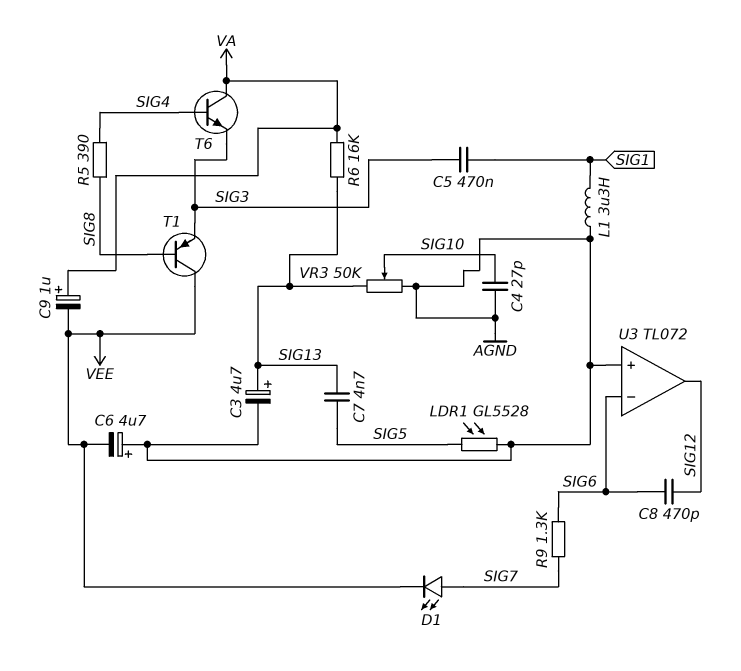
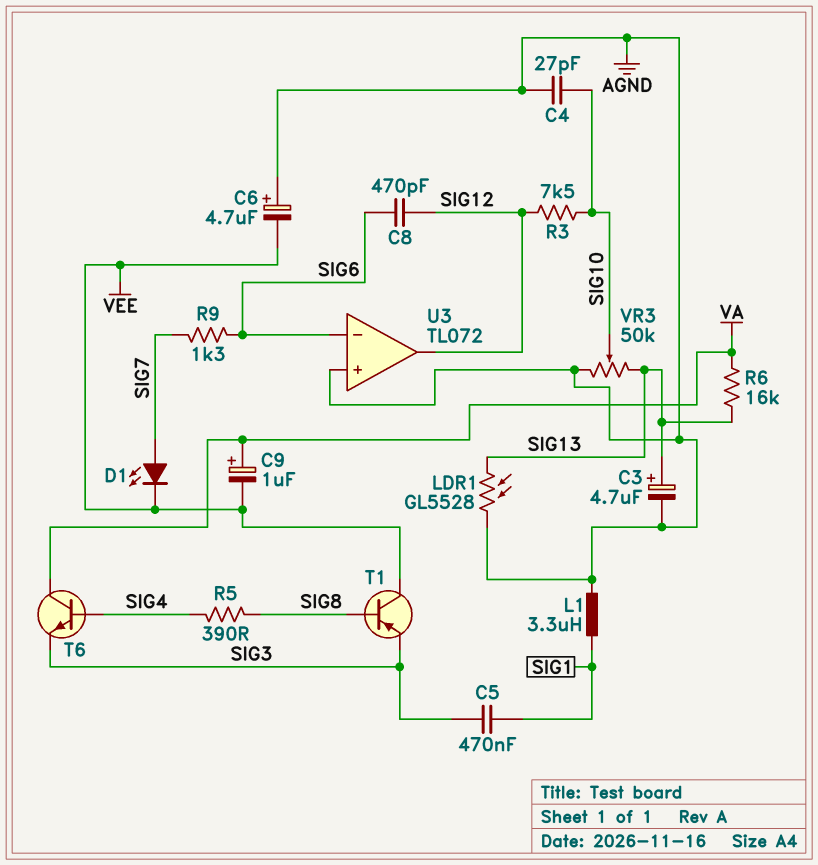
C7: 4.7nF (SIG5, SIG13) -> none
LDR1: GL5528 (AGND, SIG5) -> GL5528 (AGND, SIG13)
R3: none -> 7.5k (SIG10, SIG12)

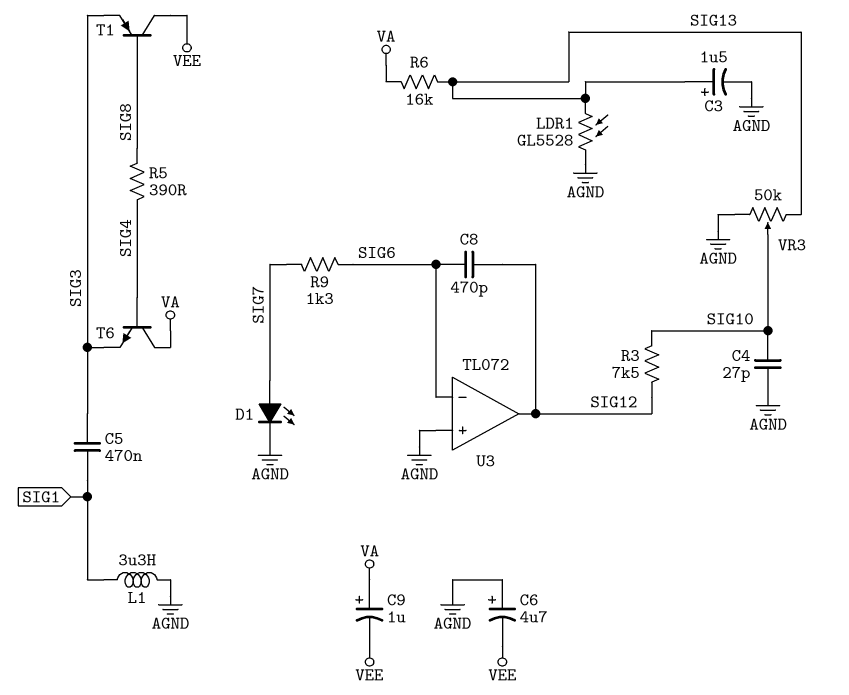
C3: 4.7uF (plus SIG13, minus AGND) -> 1.5uF (plus SIG13, minus AGND)
D1: LED (A SIG7, K VEE) -> LED (A SIG7, K AGND)

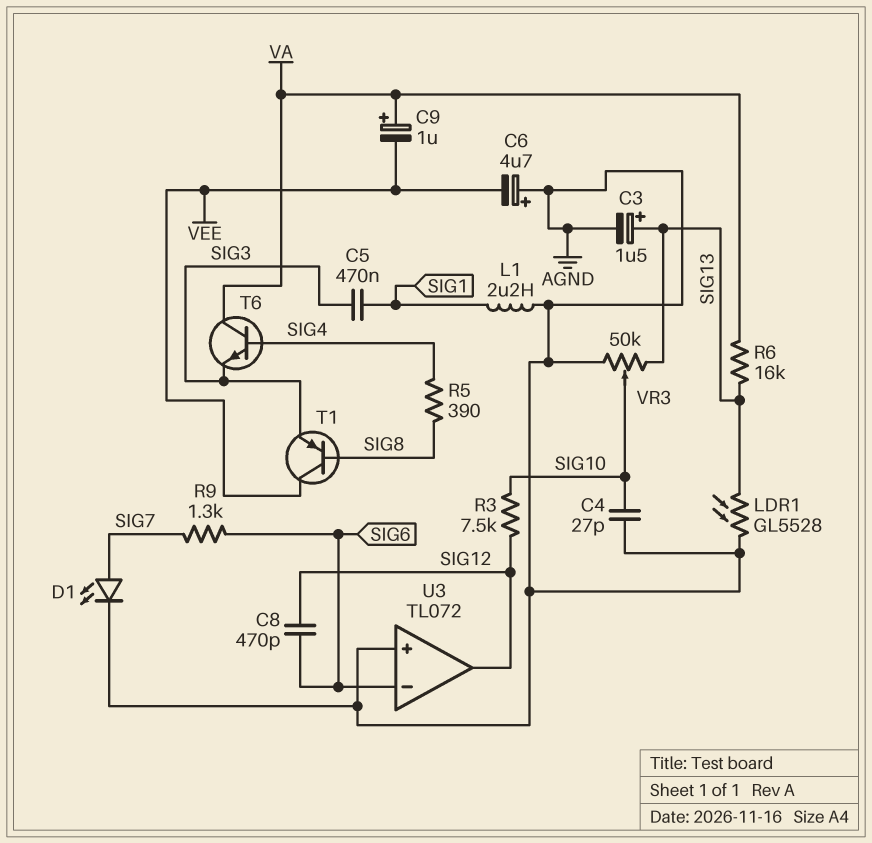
L1: 3.3uH (AGND, SIG1) -> 2.2uH (AGND, SIG1)

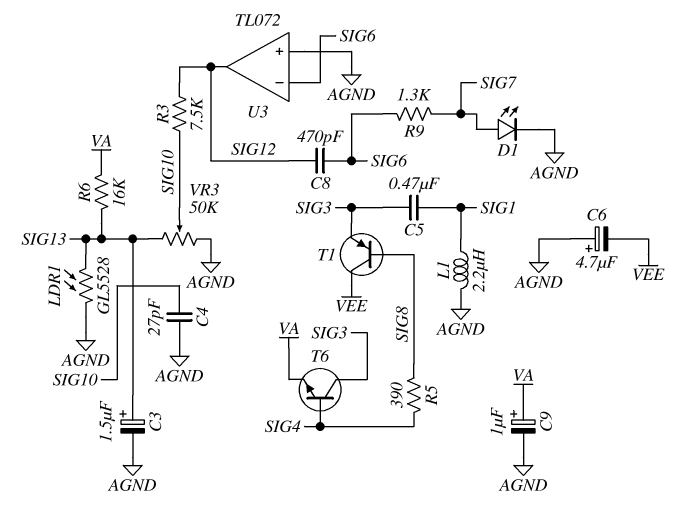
C9: 1uF (plus VA, minus VEE) -> 1uF (plus VA, minus AGND)
T6: NPN (B SIG4, C VA, E SIG3) -> NPN (B SIG4, C SIG3, E VA)

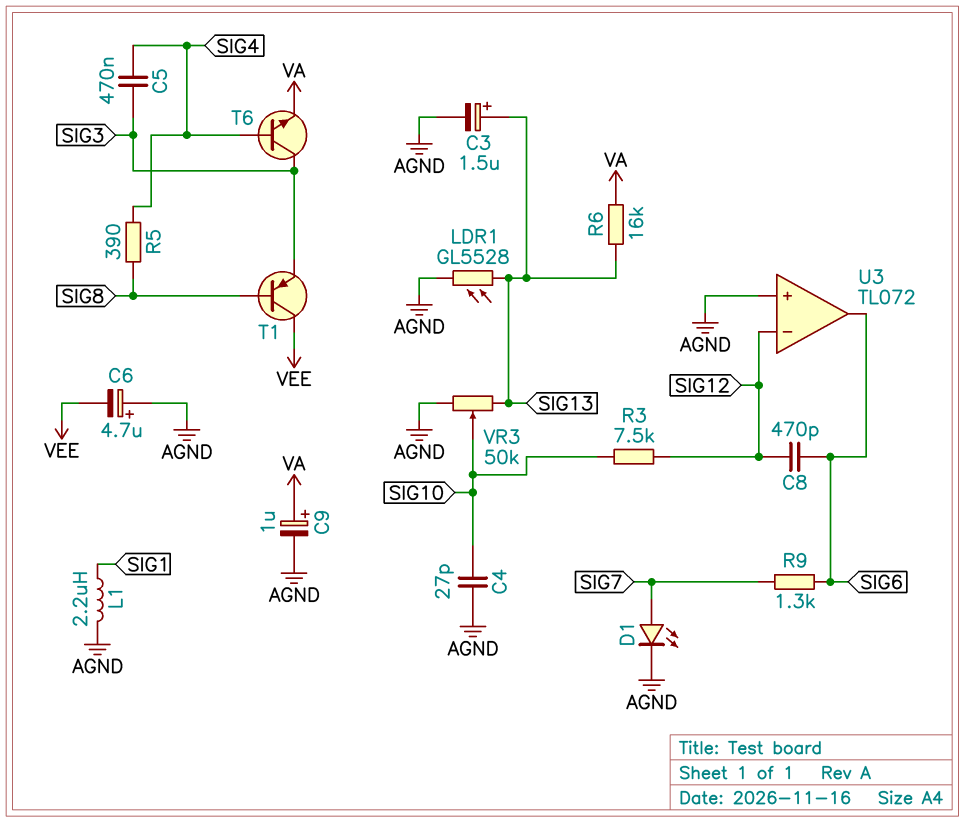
C5: 470nF (SIG1, SIG3) -> 470nF (SIG3, SIG4)
U3 pin in-: SIG6 -> SIG12
U3 pin out: SIG12 -> SIG6

